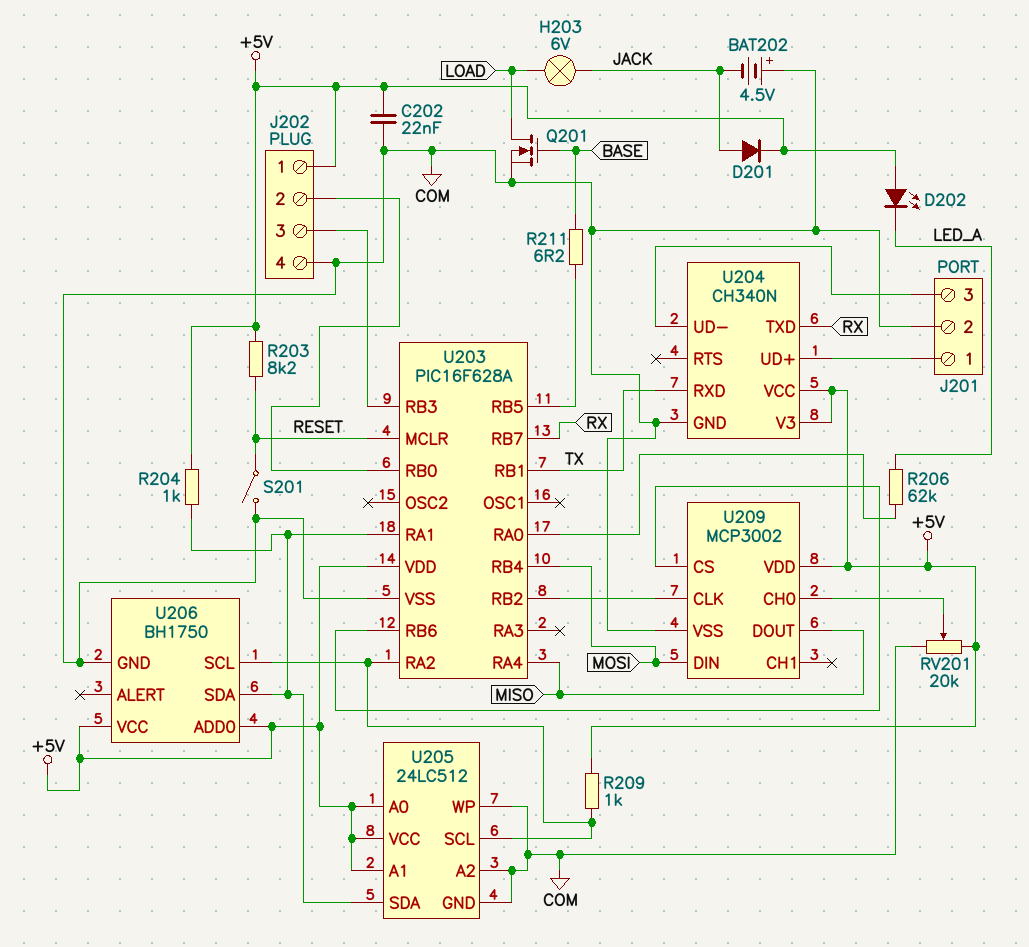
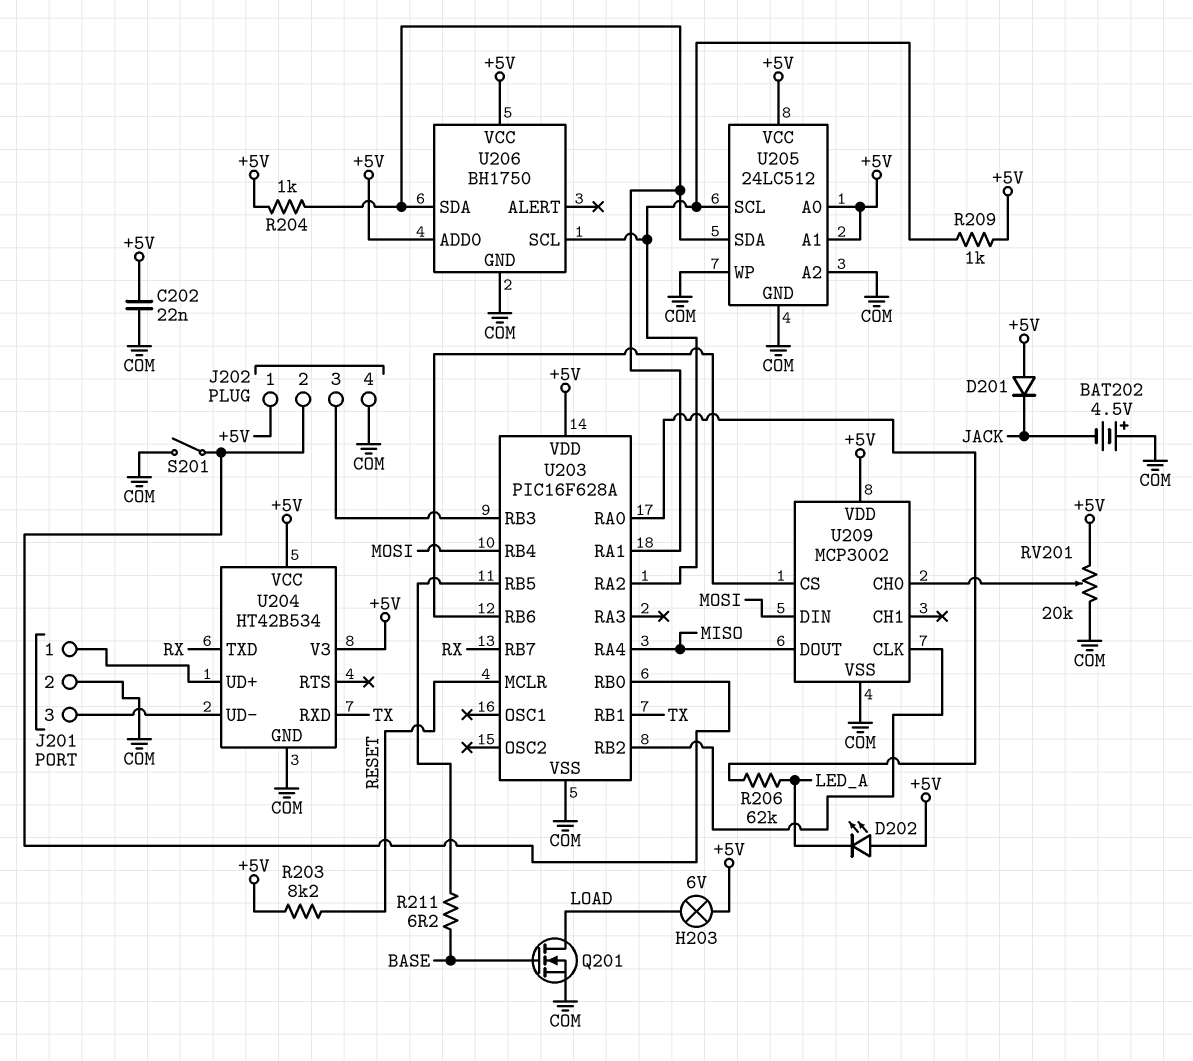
D201: diode (A JACK, K +5V) -> diode (A +5V, K JACK)
H203: lamp 6V (JACK, LOAD) -> lamp 6V (+5V, LOAD)
S201: switch (COM, RESET) -> switch (COM, J202/2)
U204: CH340N -> HT42B534

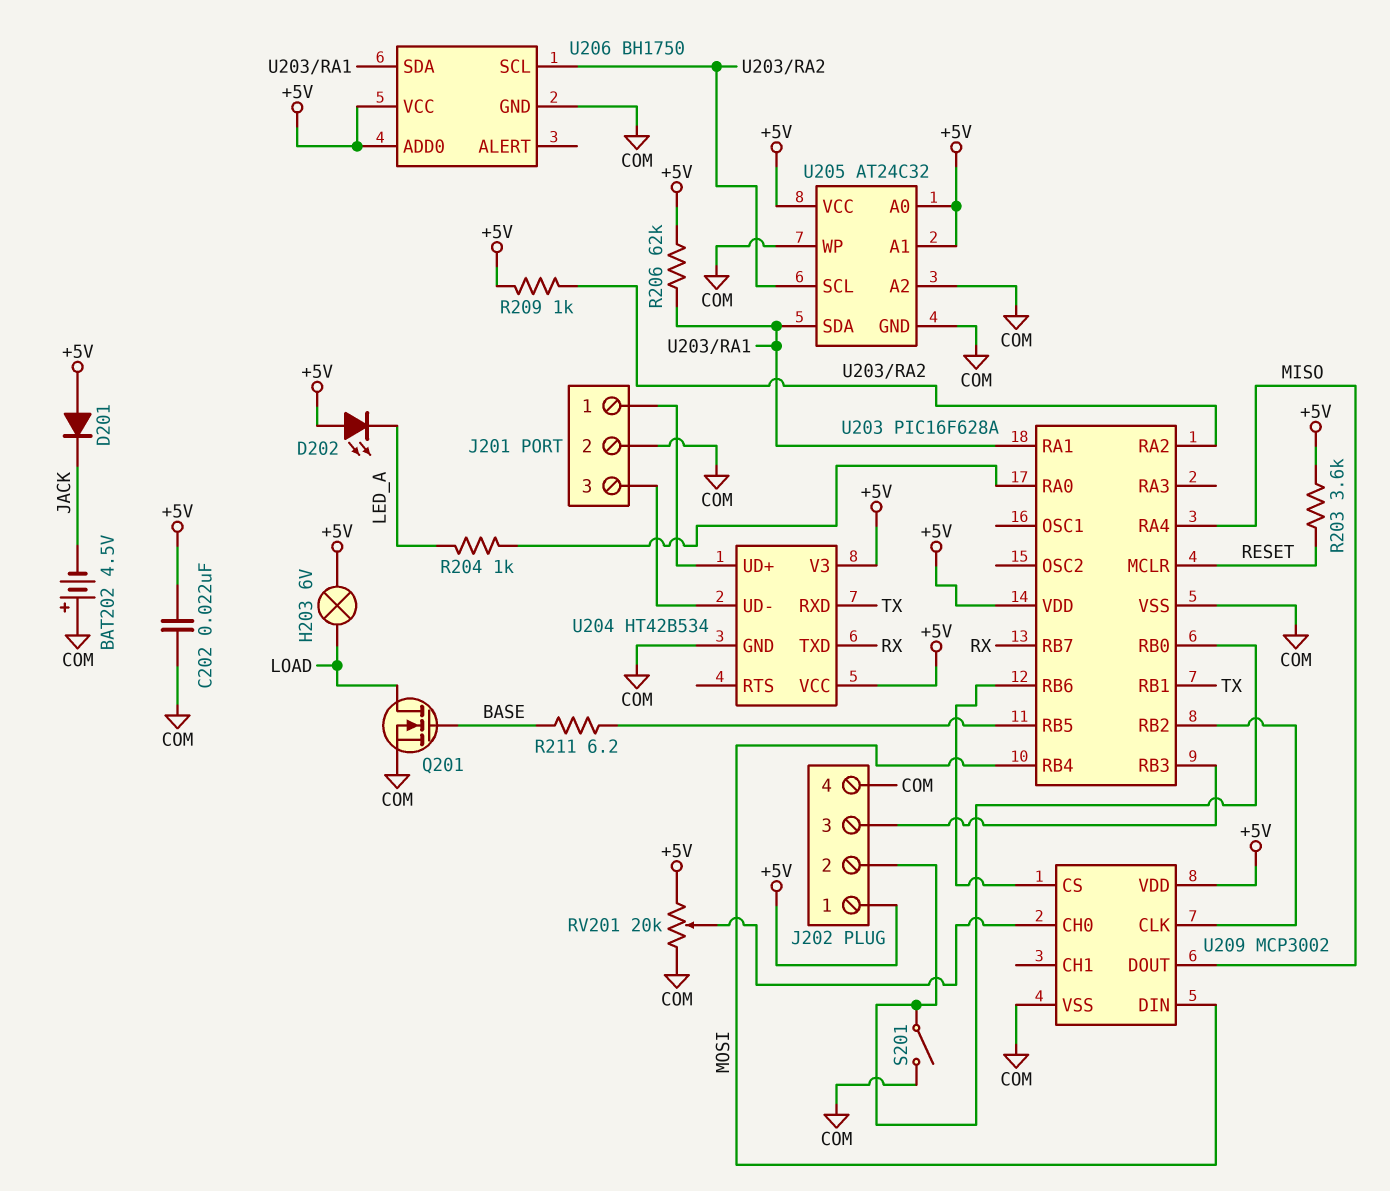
R203: 8.2k (+5V, RESET) -> 3.6k (+5V, RESET)
R204: 1k (+5V, U203/RA1) -> 1k (LED_A, U203/RA0)
R206: 62k (LED_A, U203/RA0) -> 62k (+5V, U203/RA1)
U205: 24LC512 -> AT24C32

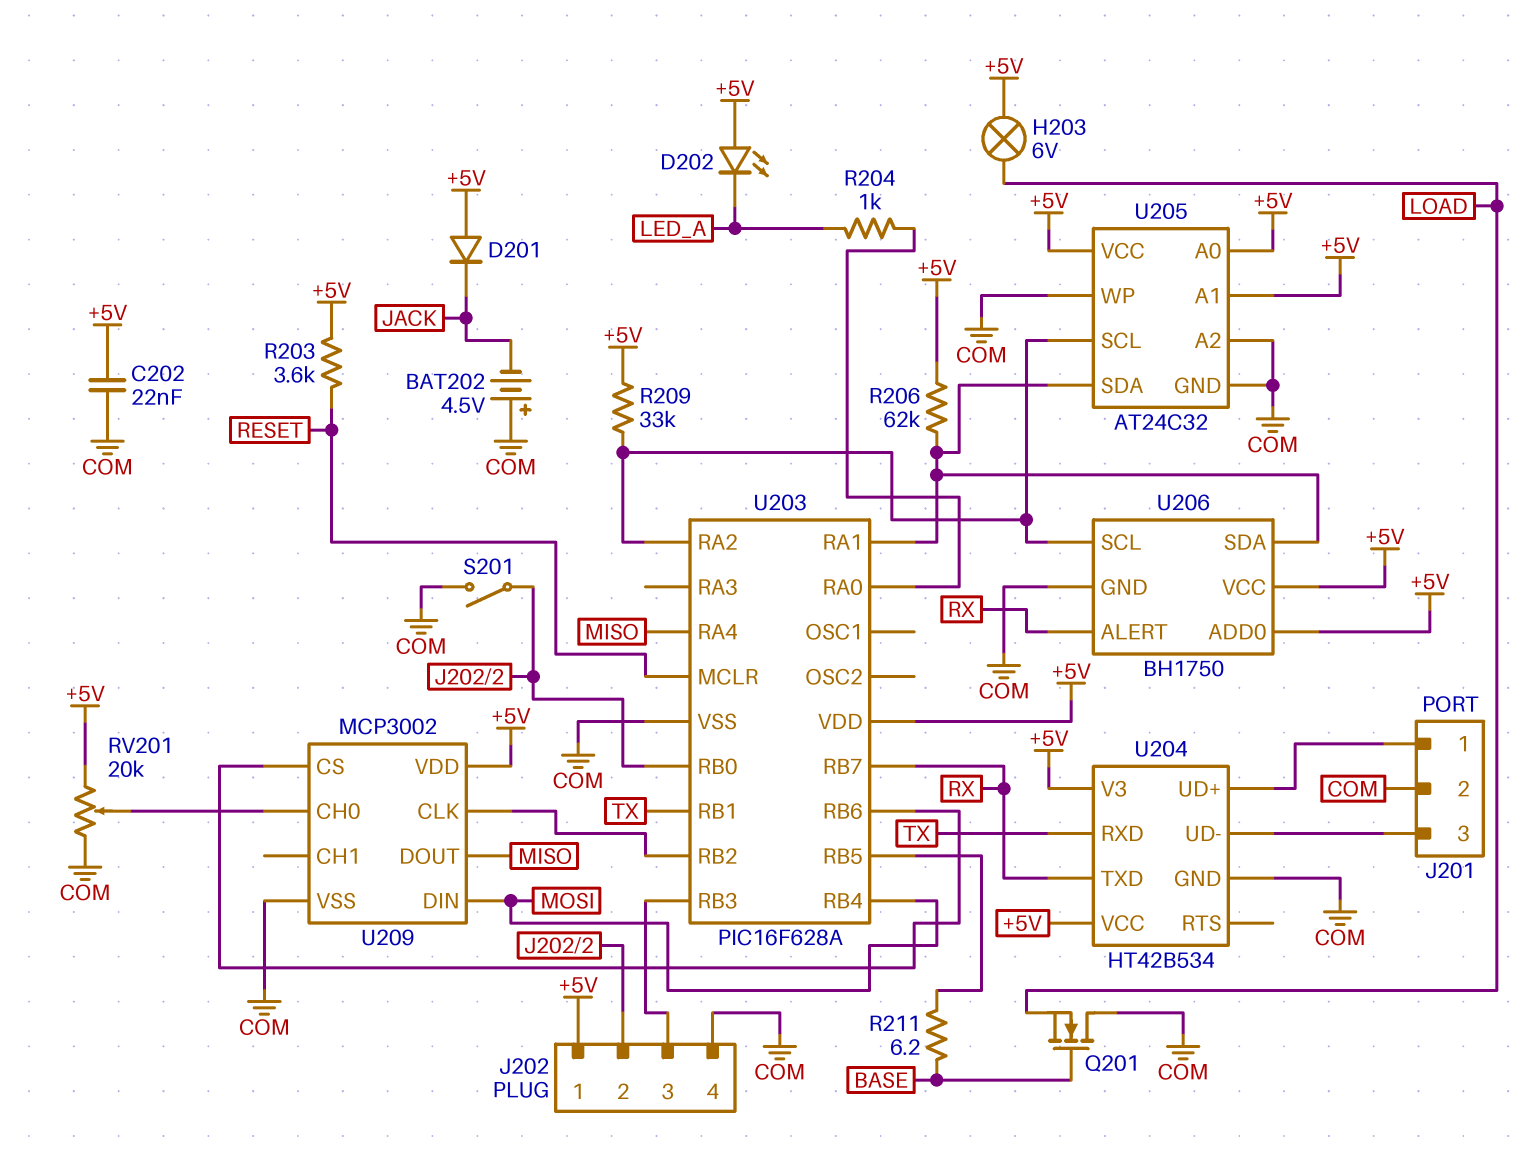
Q201: NMOS (G BASE, D LOAD, S COM) -> NMOS (G BASE, D COM, S LOAD)
R209: 1k (+5V, U203/RA2) -> 33k (+5V, U203/RA2)
U206 pin ALERT: none -> RX

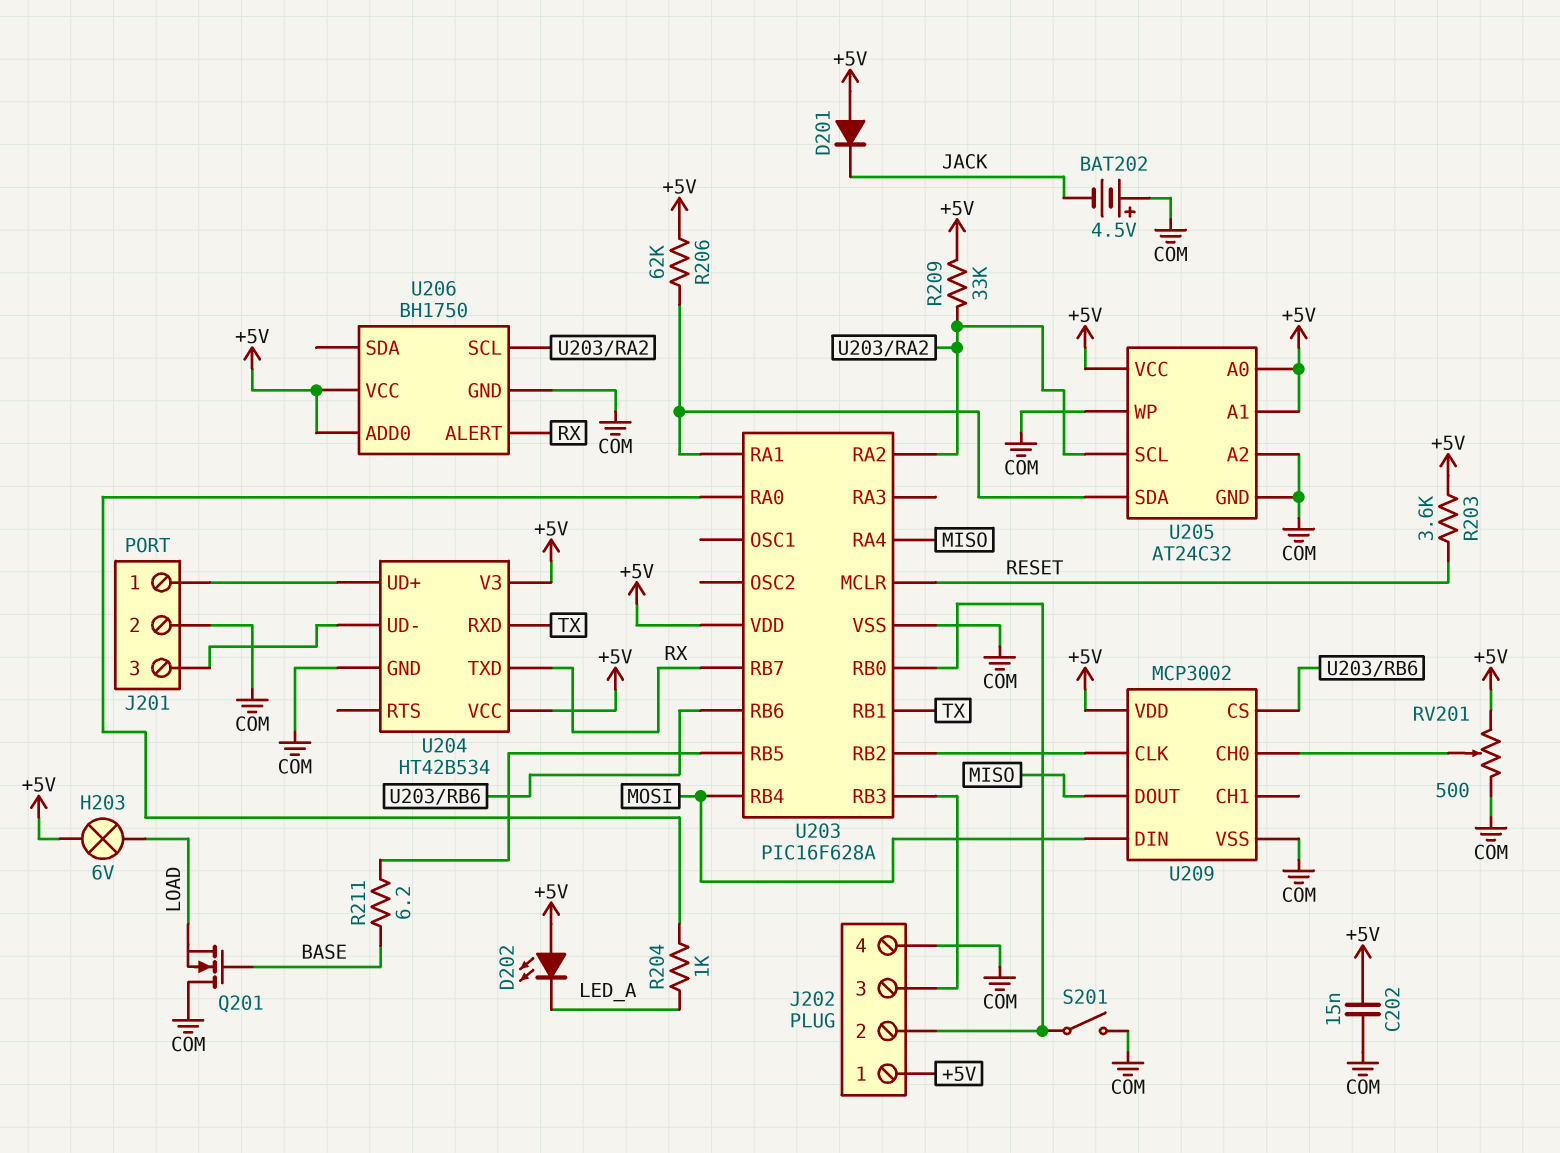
C202: 22nF (+5V, COM) -> 15nF (+5V, COM)
RV201: 20k (+5V, COM, wiper U209/CH0) -> 500 (+5V, COM, wiper U209/CH0)
U206 pin SDA: U203/RA1 -> none

